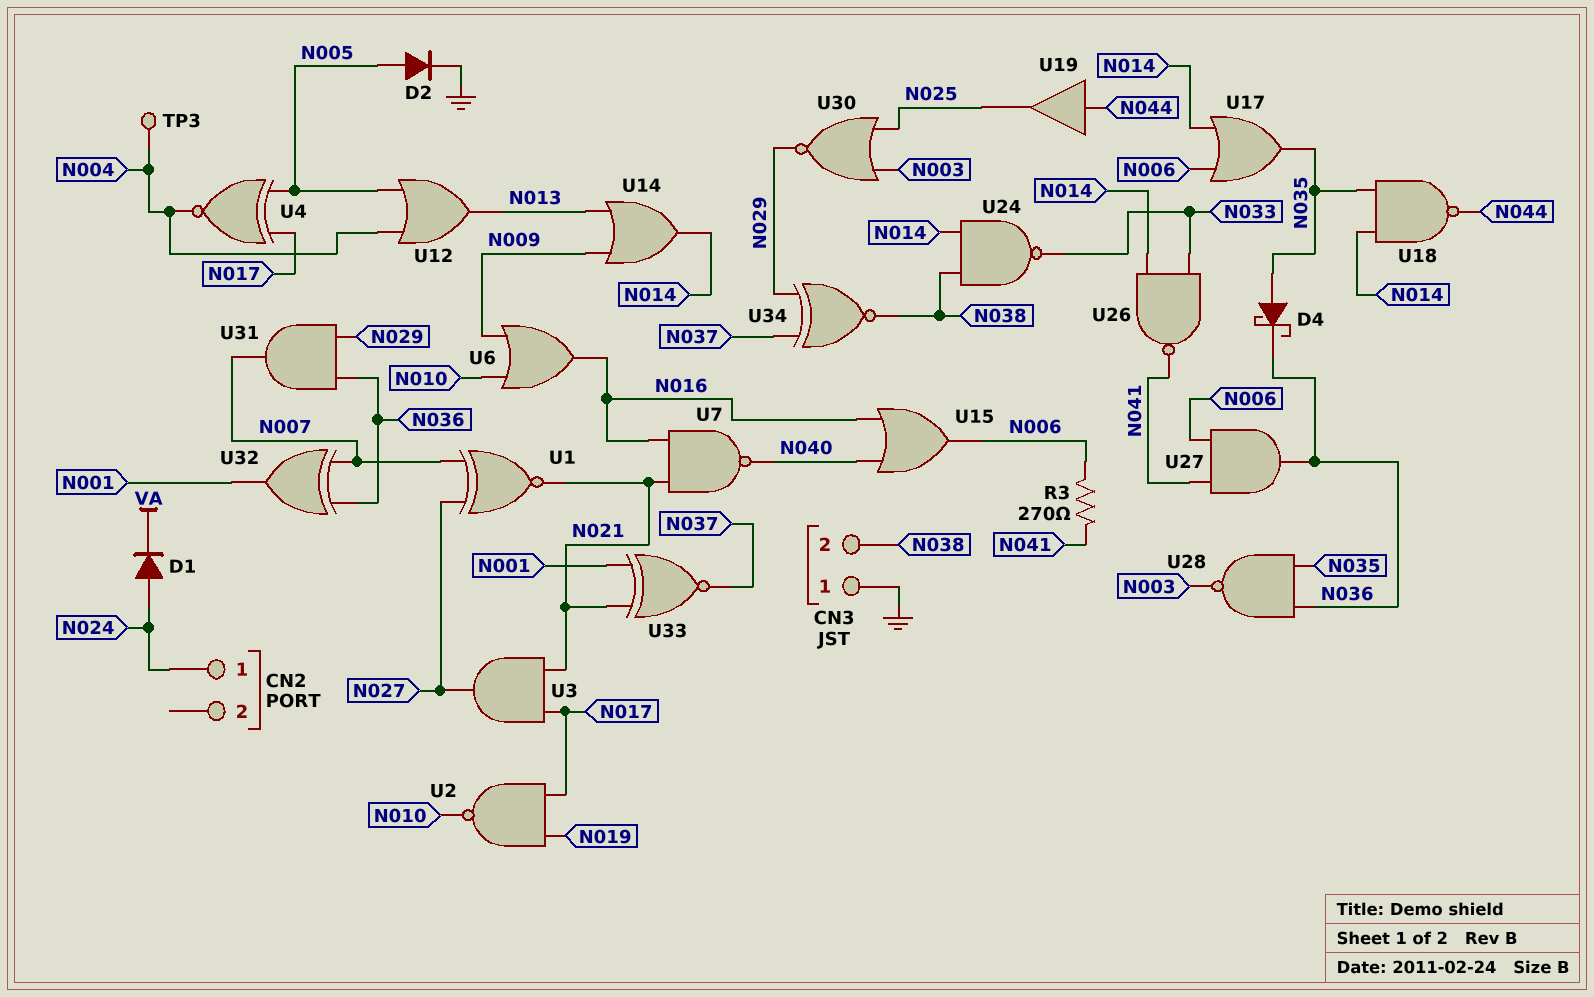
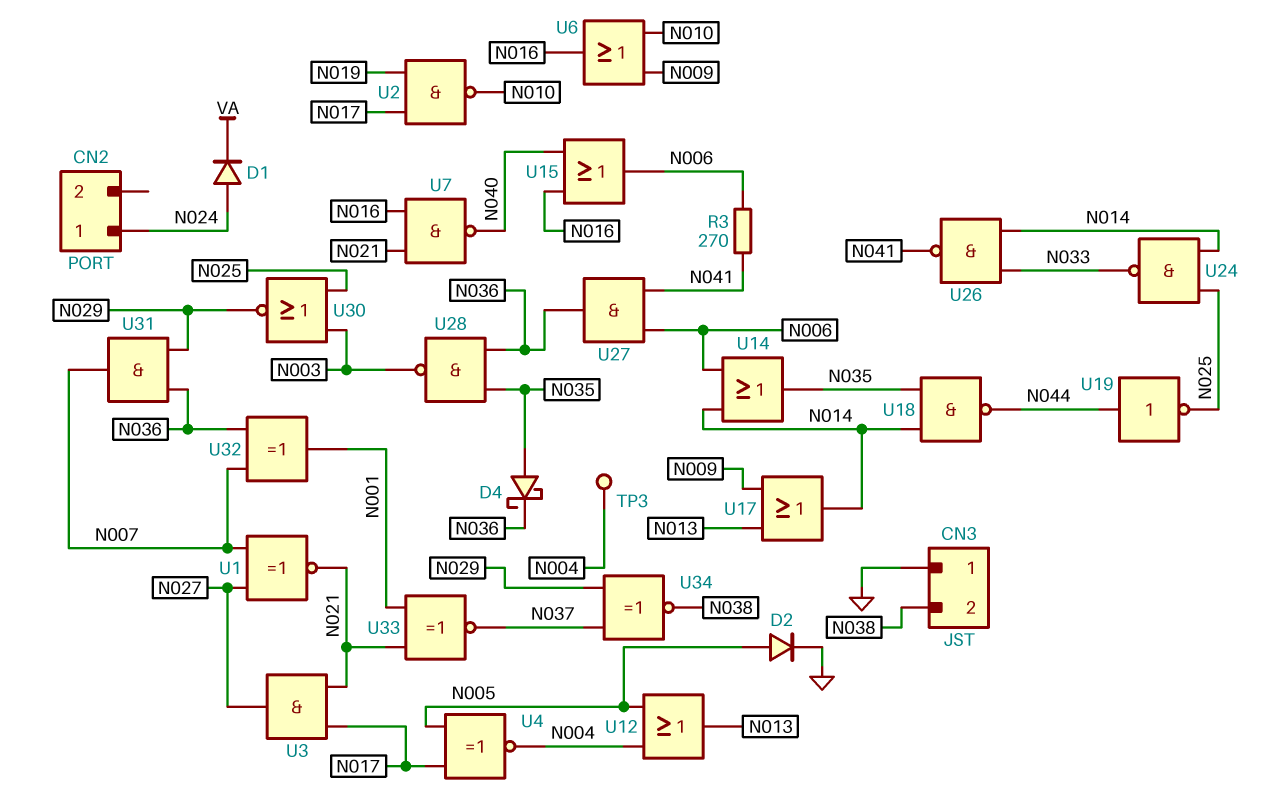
U14: OR (in N009, in N013, out N014) -> OR (in N006, in N014, out N035)
U17: OR (in N006, in N014, out N035) -> OR (in N009, in N013, out N014)
U19: buffer (in N044, out N025) -> NOT (in N044, out N025)
U24: NAND (in N014, in N038, out N033) -> NAND (in N014, in N025, out N033)

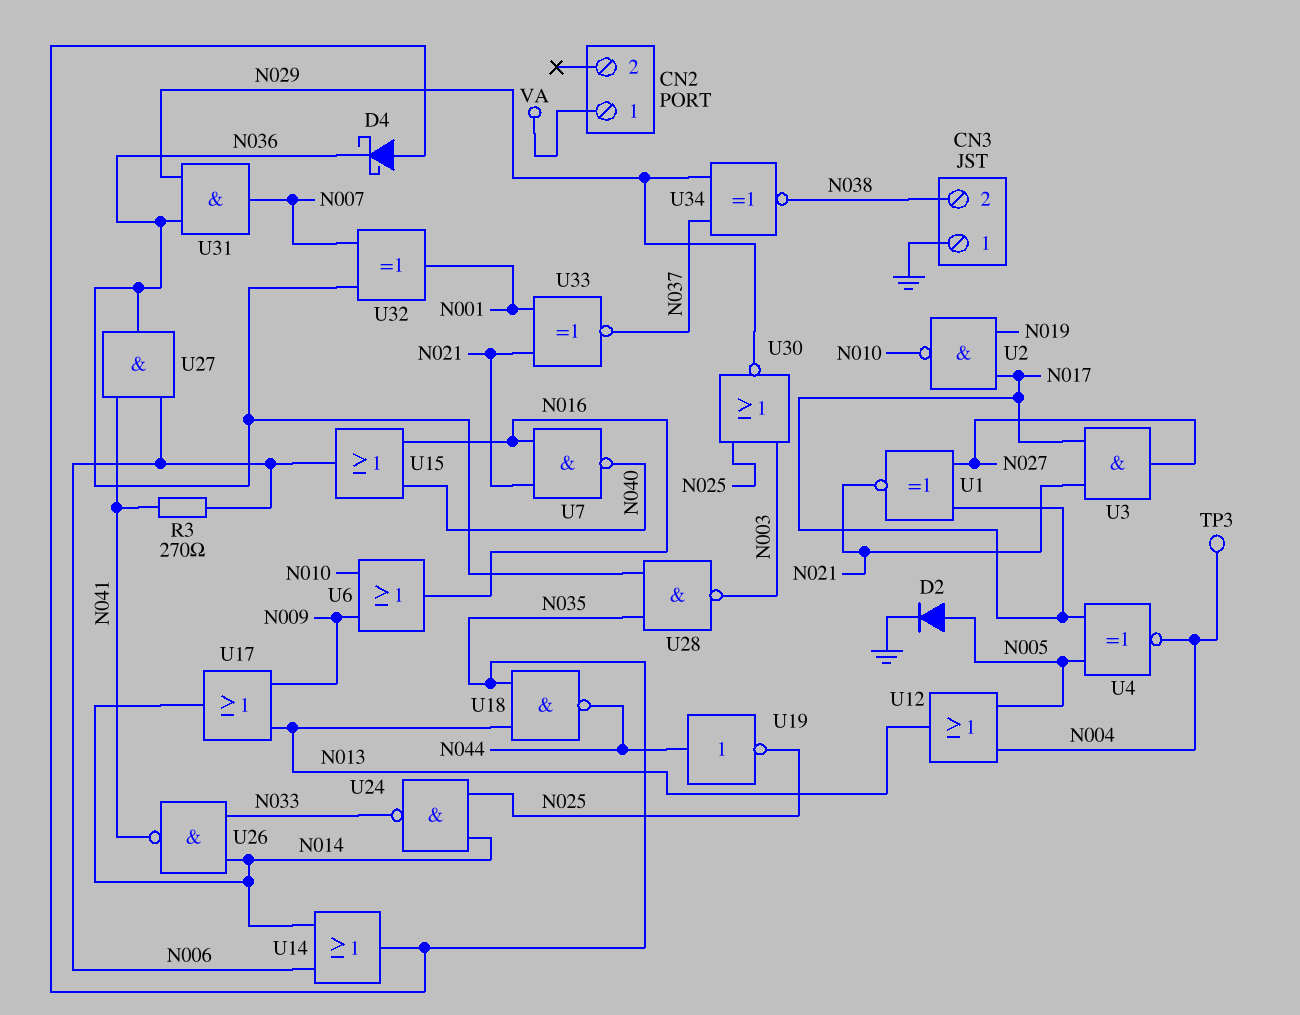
CN2 pin 1: N024 -> VA
D1: diode (A N024, K VA) -> none
U1: XNOR (in N007, in N027, out N021) -> XNOR (in N017, in N027, out N021)
U18: NAND (in N014, in N035, out N044) -> NAND (in N013, in N035, out N044)

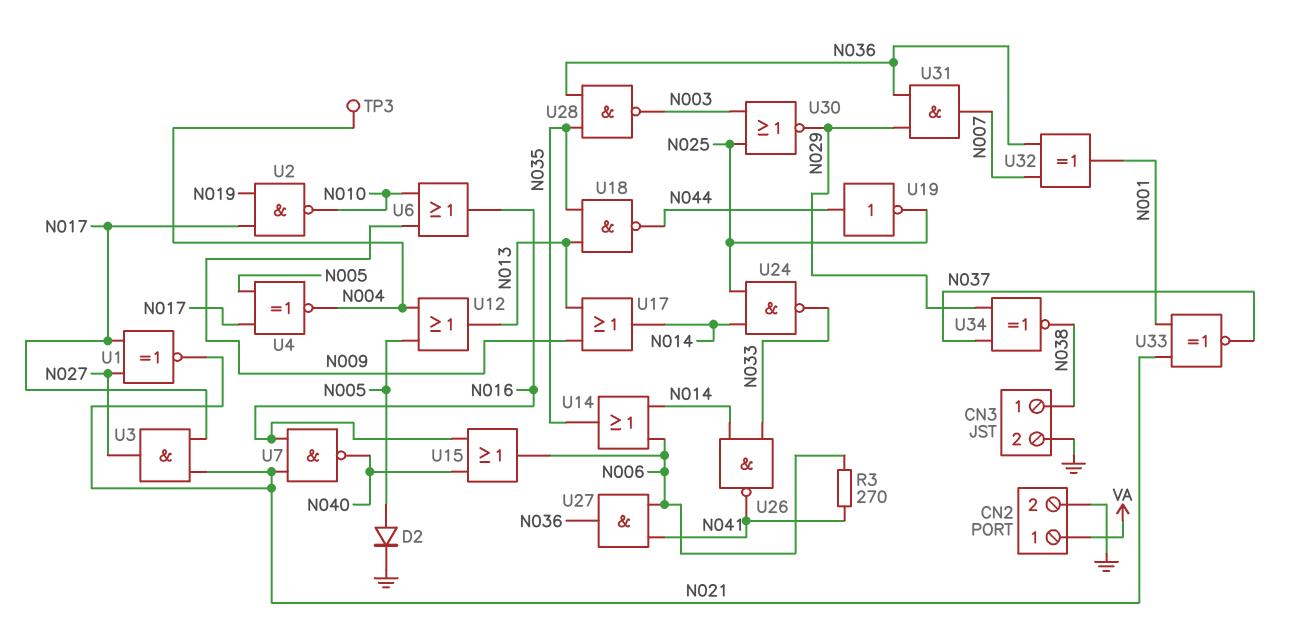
CN2 pin 2: none -> GND
CN3 pin 1: GND -> N038
CN3 pin 2: N038 -> GND
D4: schottky (A N035, K N036) -> none

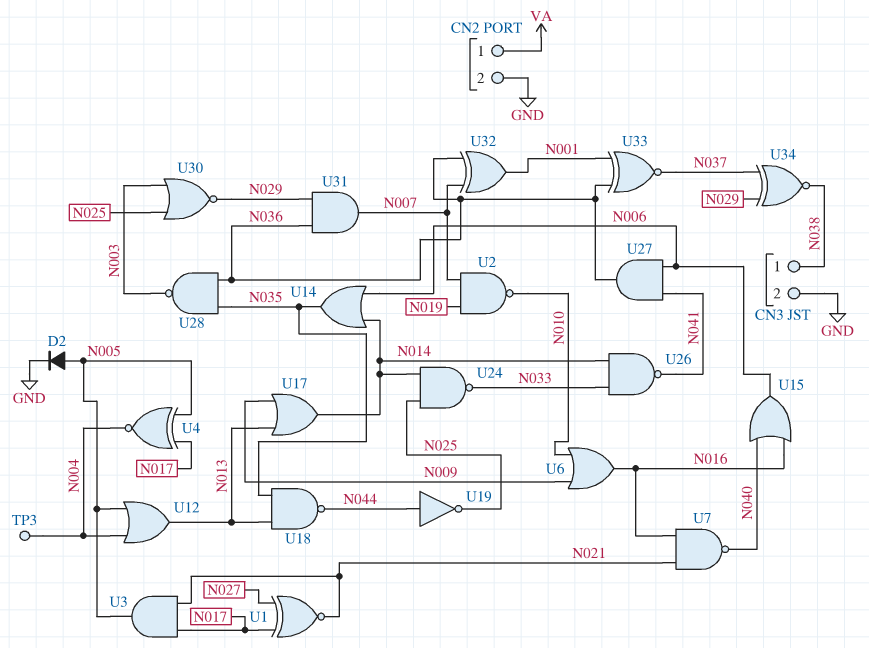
R3: 270 (N006, N041) -> none
U2: NAND (in N017, in N019, out N010) -> NAND (in N007, in N019, out N010)
U3: AND (in N017, in N021, out N027) -> AND (in N017, in N021, out N005)
U33: XNOR (in N001, in N021, out N037) -> XNOR (in N001, in N036, out N037)

